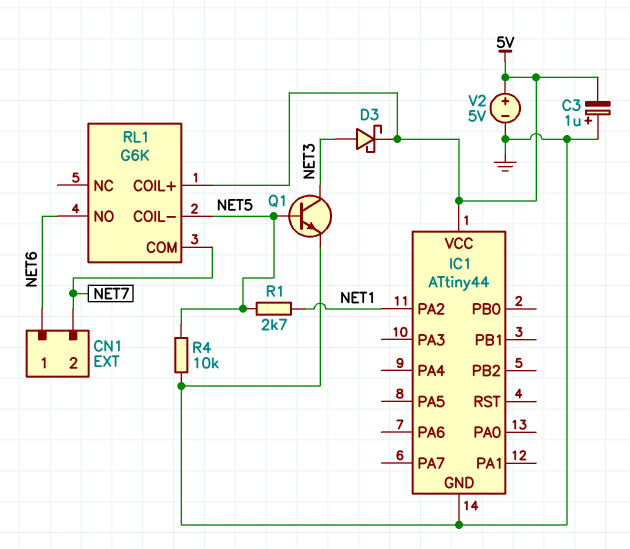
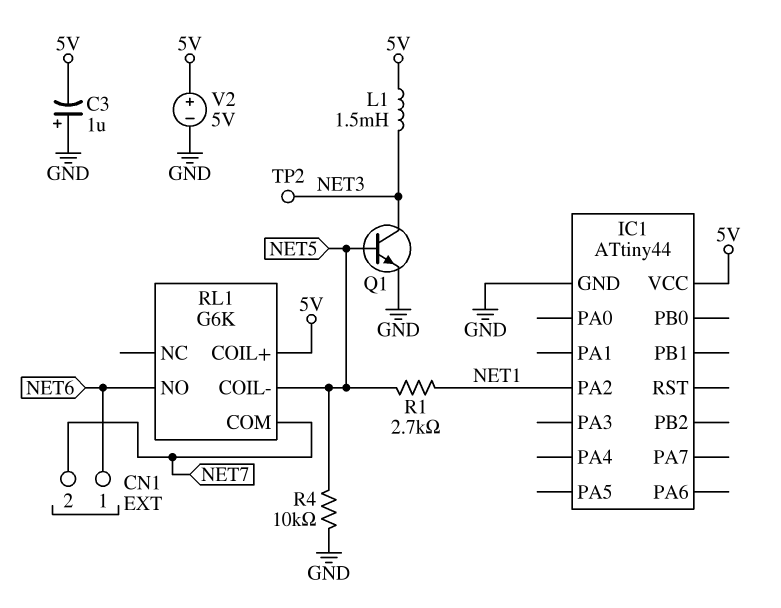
D3: schottky (A NET3, K 5V) -> none
L1: none -> 1.5mH (5V, NET3)
TP2: none -> test point (NET3)

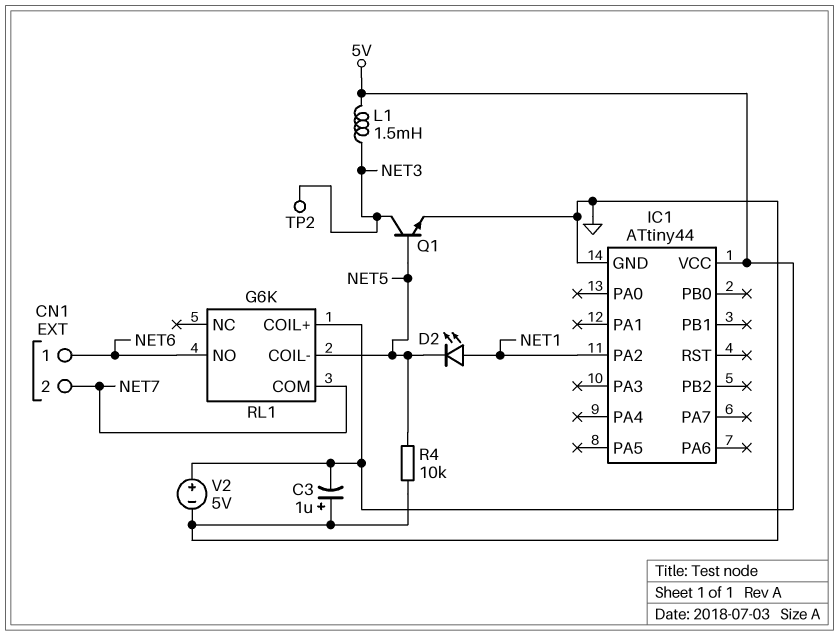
D2: none -> LED (A NET1, K NET5)
R1: 2.7k (NET1, NET5) -> none

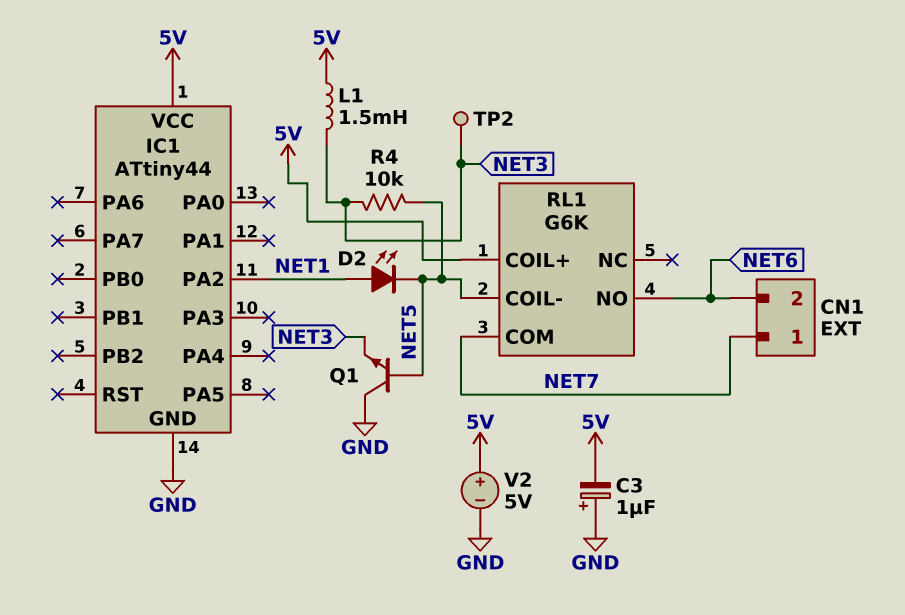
CN1 pin 1: NET6 -> NET7
CN1 pin 2: NET7 -> NET6
Q1: NPN (B NET5, C NET3, E GND) -> NPN (B NET5, C GND, E NET3)
R4: 10k (GND, NET5) -> 10k (NET3, NET5)

